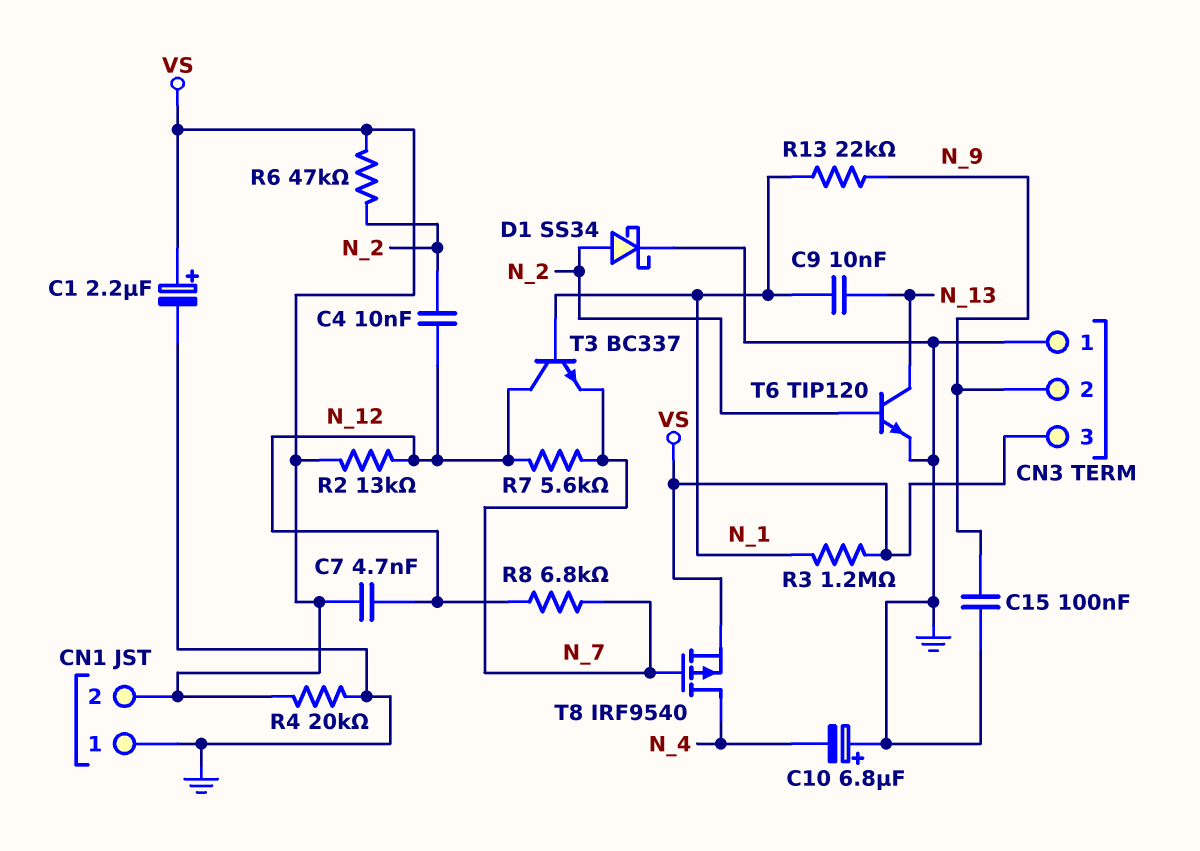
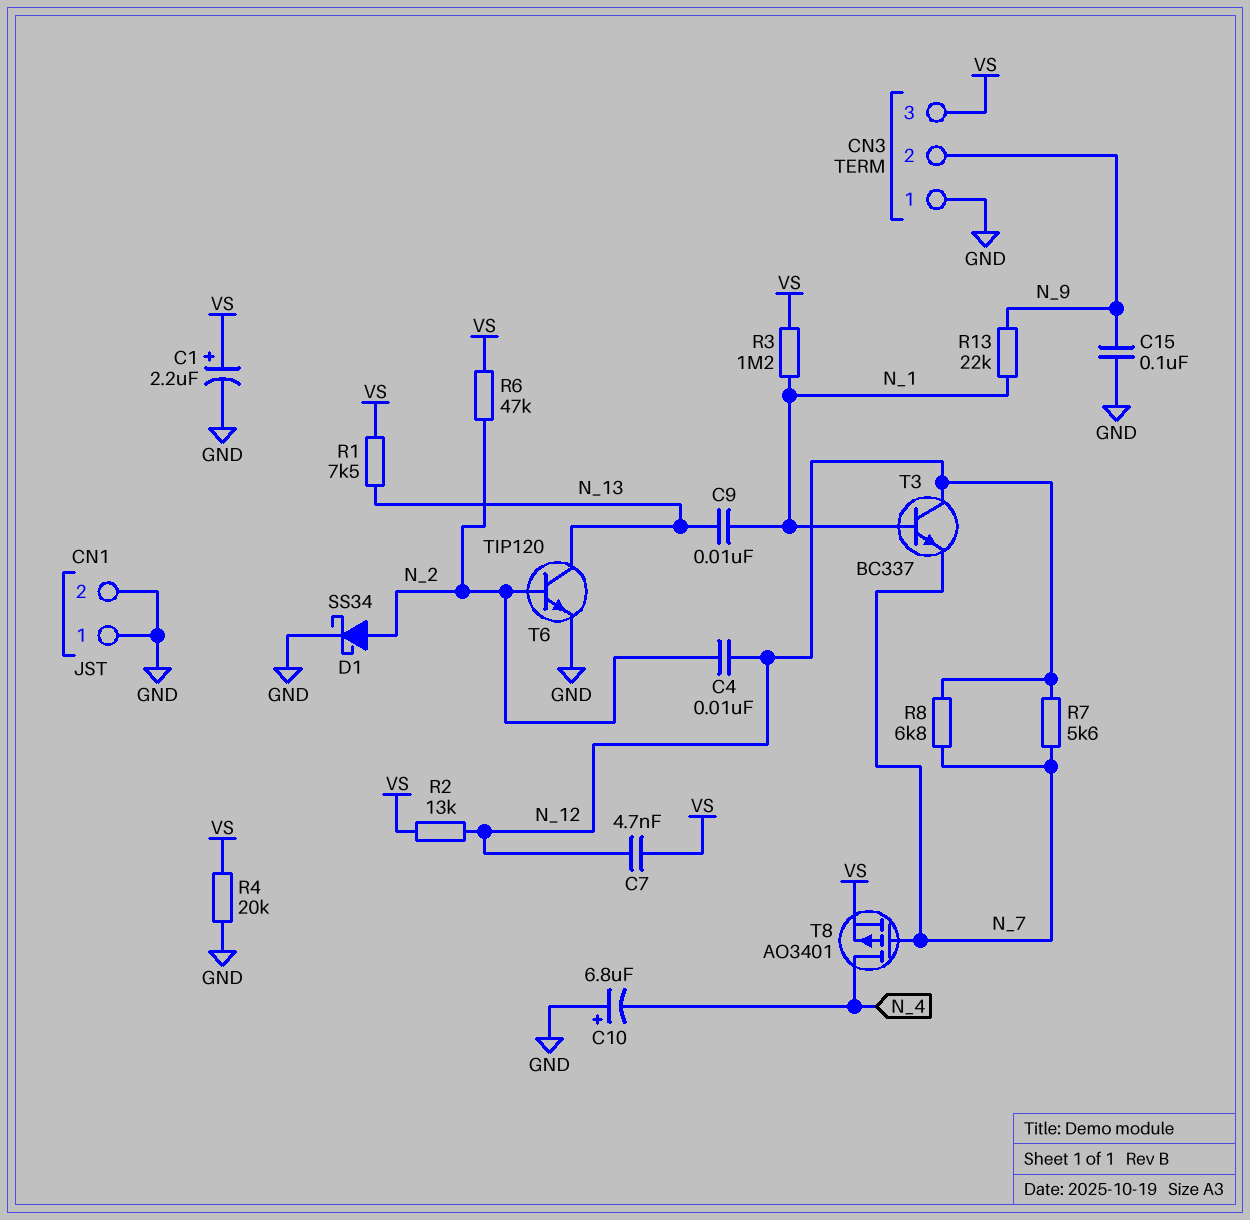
CN1 pin 2: VS -> GND
R1: none -> 7.5k (N_13, VS)
T8: PMOS IRF9540 (G N_7, D N_4, S VS) -> PMOS AO3401 (G N_7, D N_4, S VS)

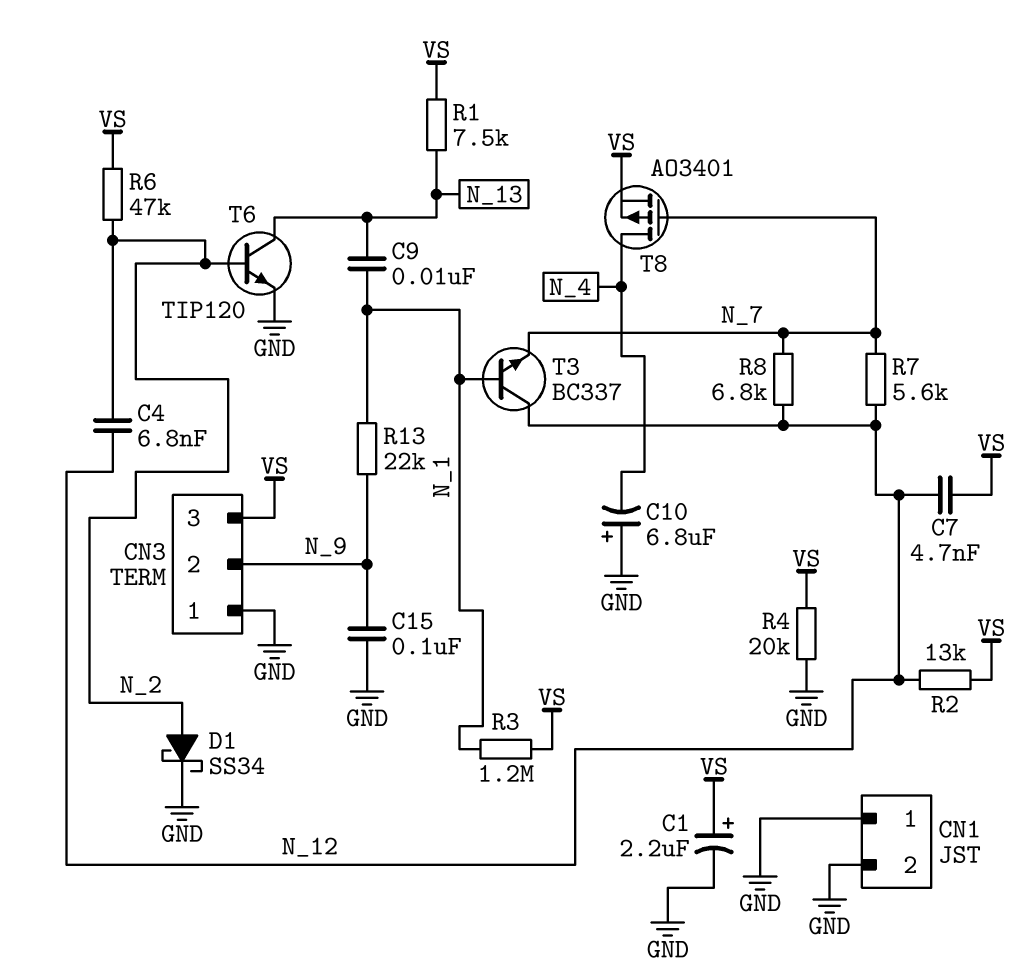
C4: 10nF (N_2, N_12) -> 6.8nF (N_2, N_12)

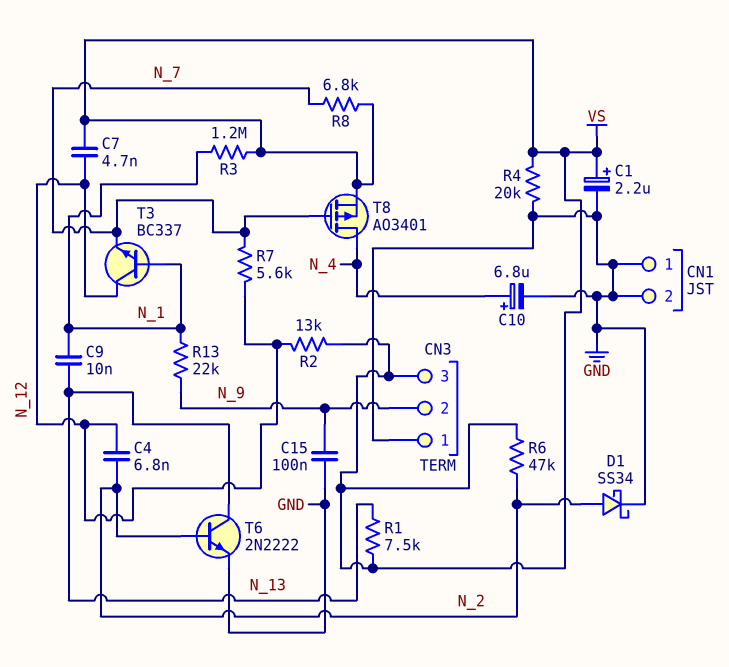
C10: 6.8uF (plus GND, minus N_4) -> 6.8uF (plus N_4, minus GND)
R8: 6.8k (N_7, N_12) -> 6.8k (N_7, VS)
T6: NPN TIP120 (B N_2, C N_13, E GND) -> NPN 2N2222 (B N_2, C N_13, E GND)

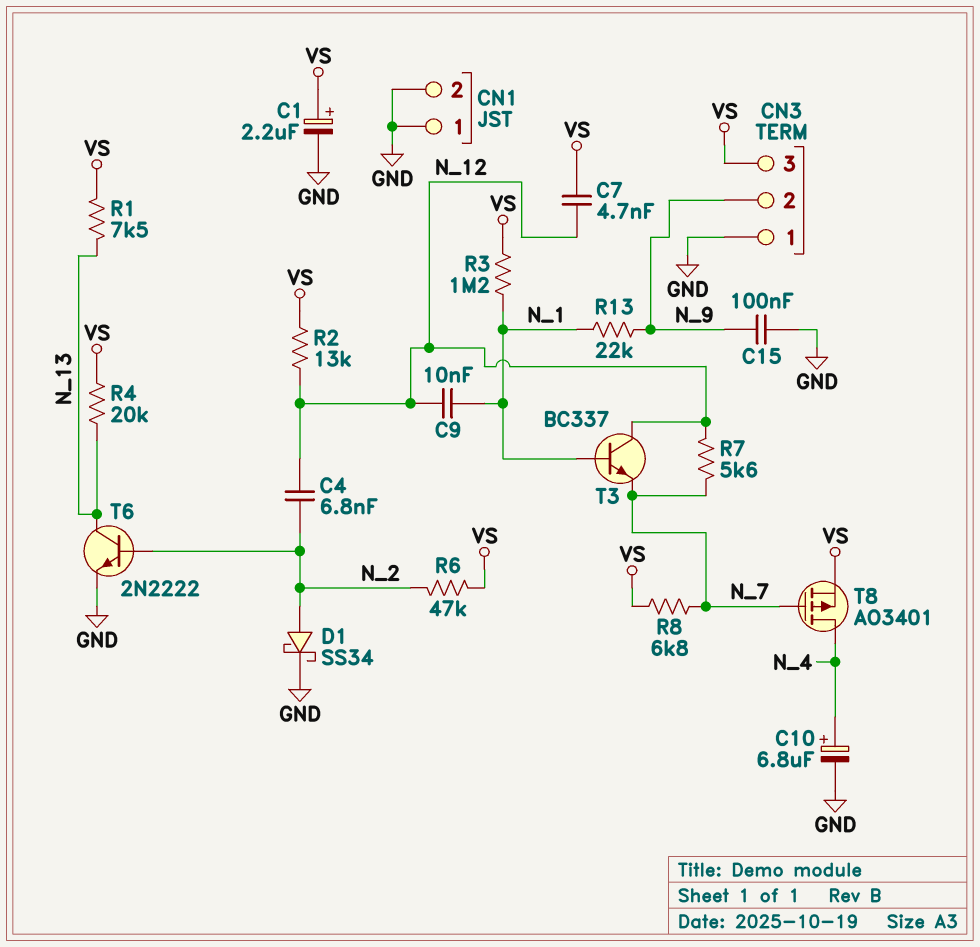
C9: 10nF (N_1, N_13) -> 10nF (N_1, N_12)
R4: 20k (GND, VS) -> 20k (N_13, VS)

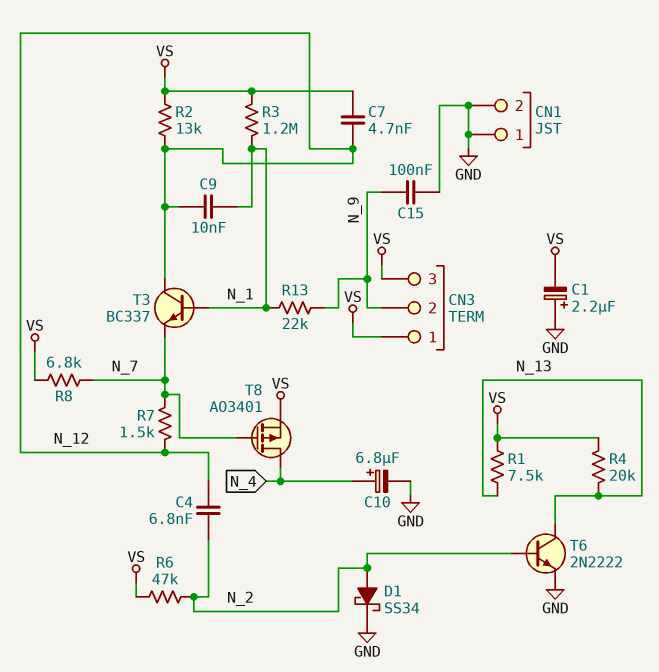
C1: 2.2uF (plus VS, minus GND) -> 2.2uF (plus GND, minus VS)
CN3 pin 1: GND -> VS
R7: 5.6k (N_7, N_12) -> 1.5k (N_7, N_12)

